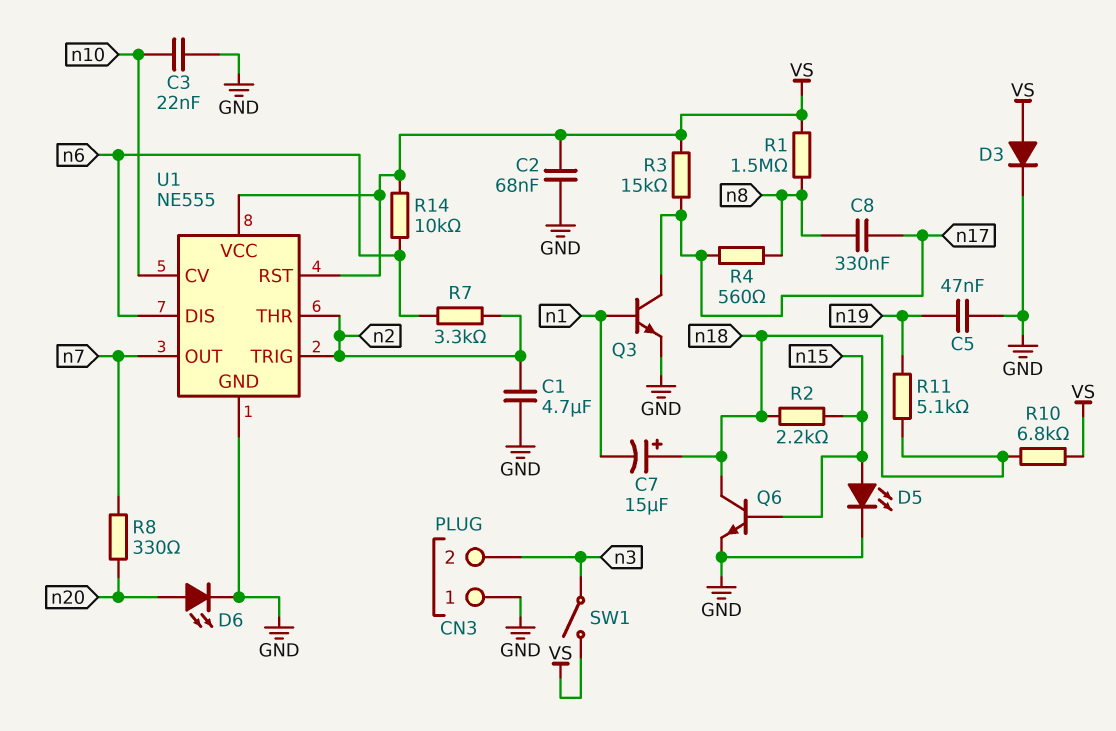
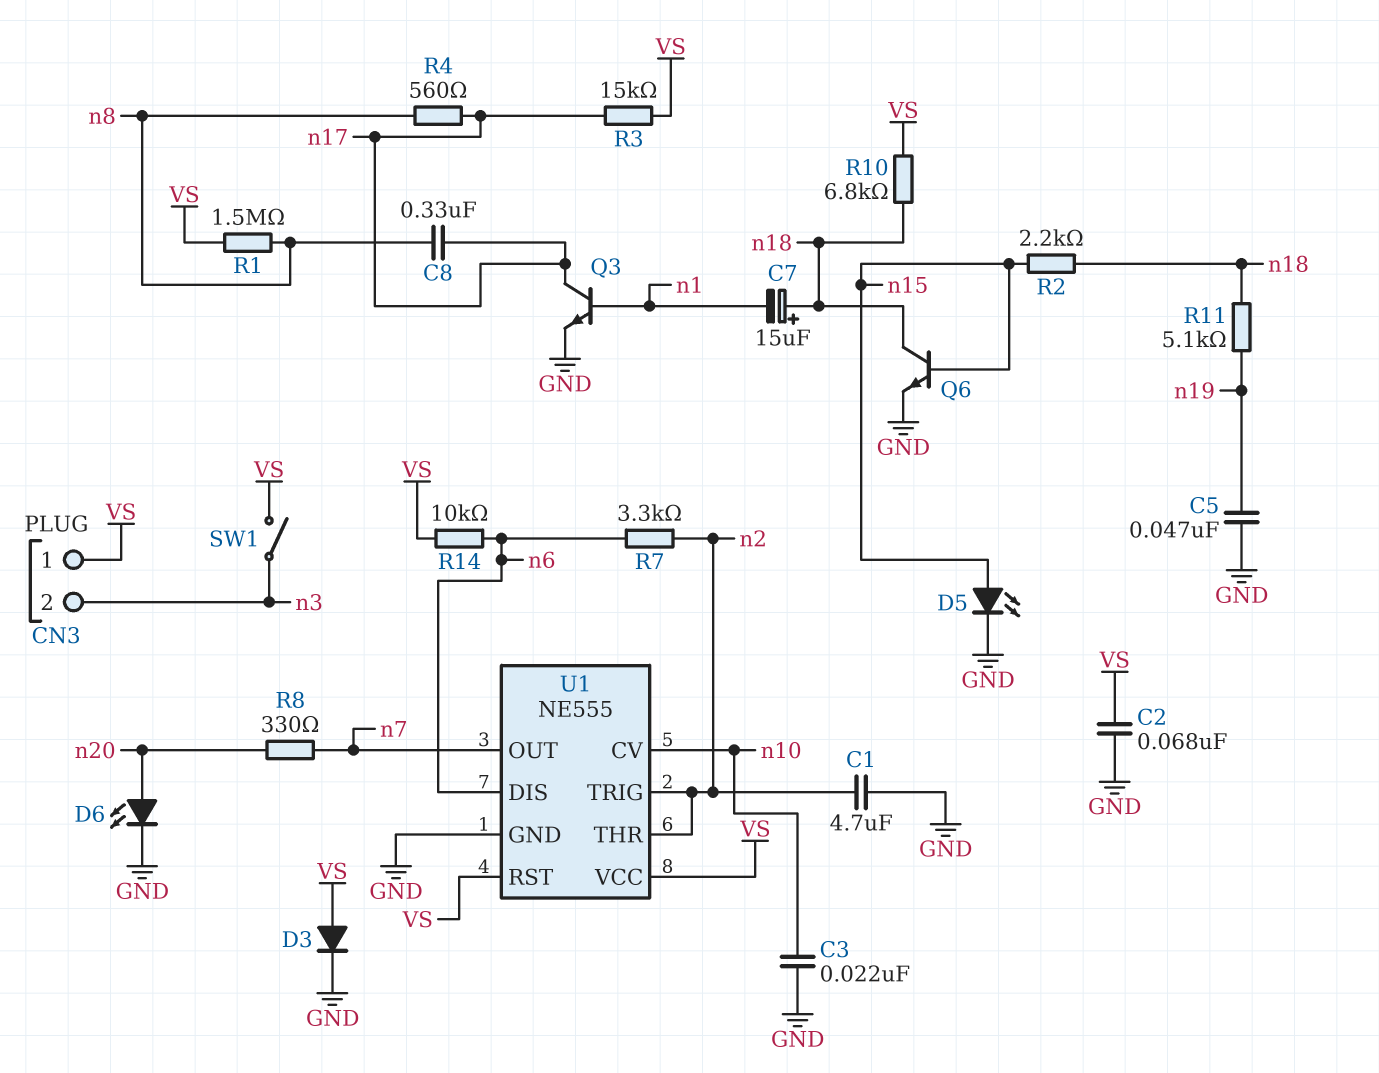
CN3 pin 1: GND -> VS

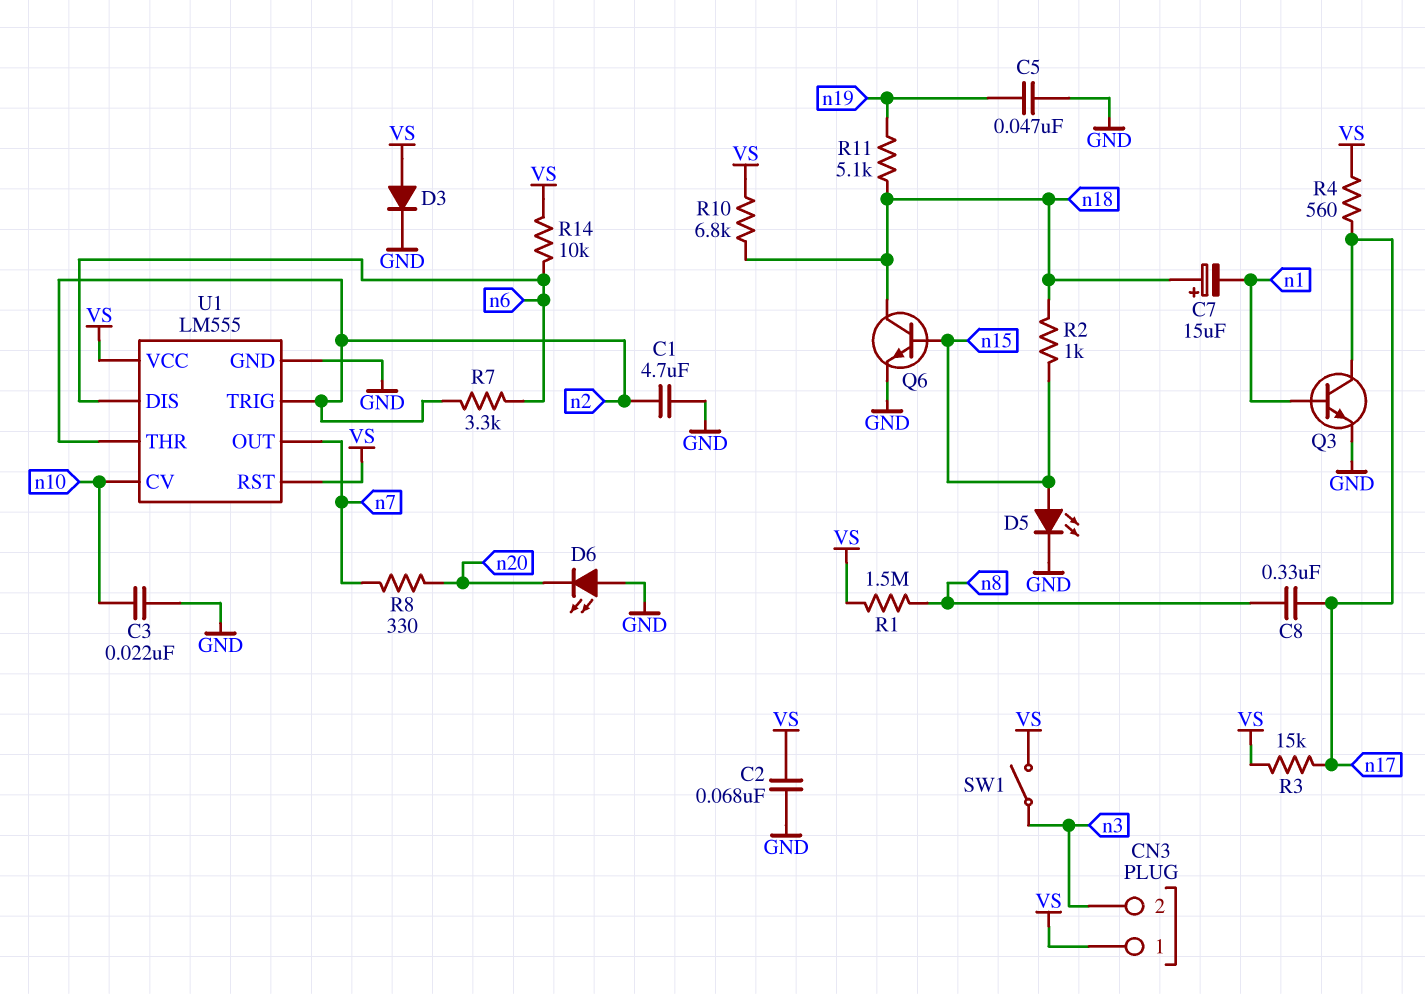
D6: LED (A n20, K GND) -> LED (A GND, K n20)
R2: 2.2k (n15, n18) -> 1k (n15, n18)
R4: 560 (n8, n17) -> 560 (VS, n17)
U1: NE555 -> LM555

